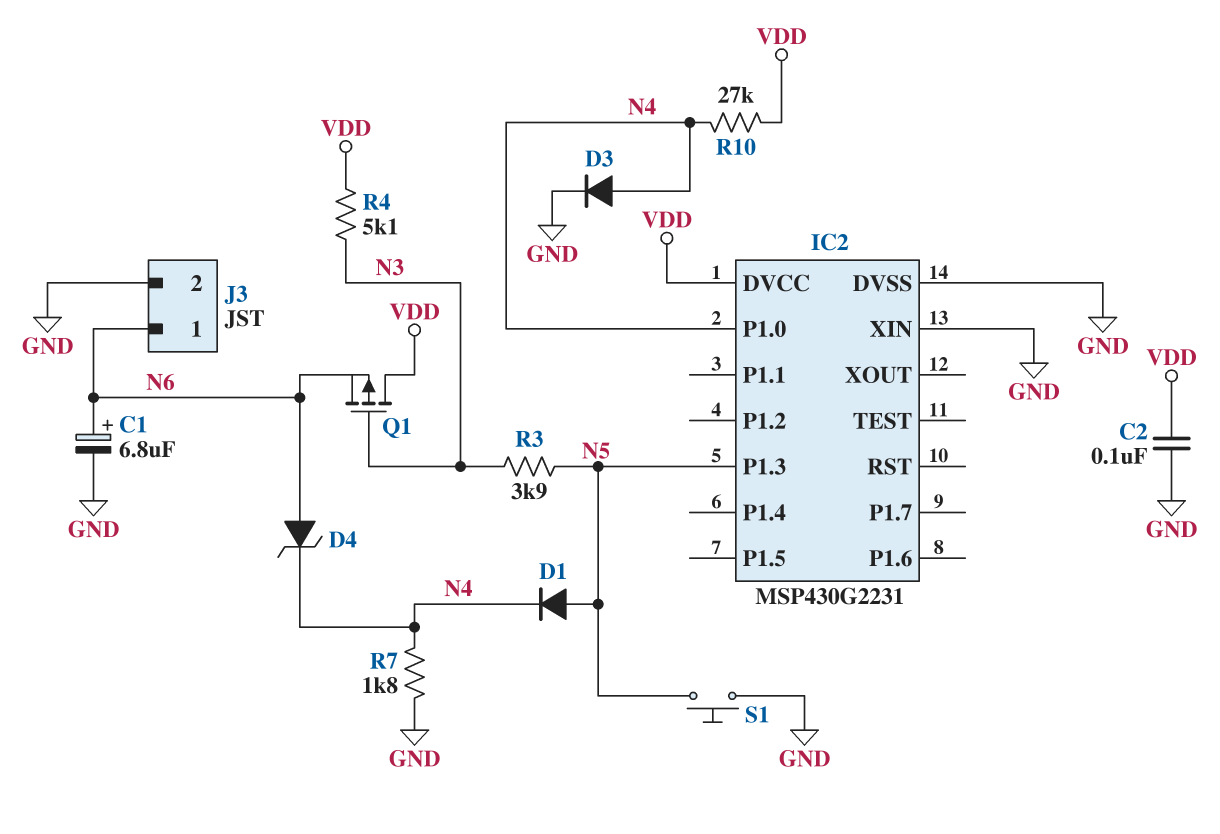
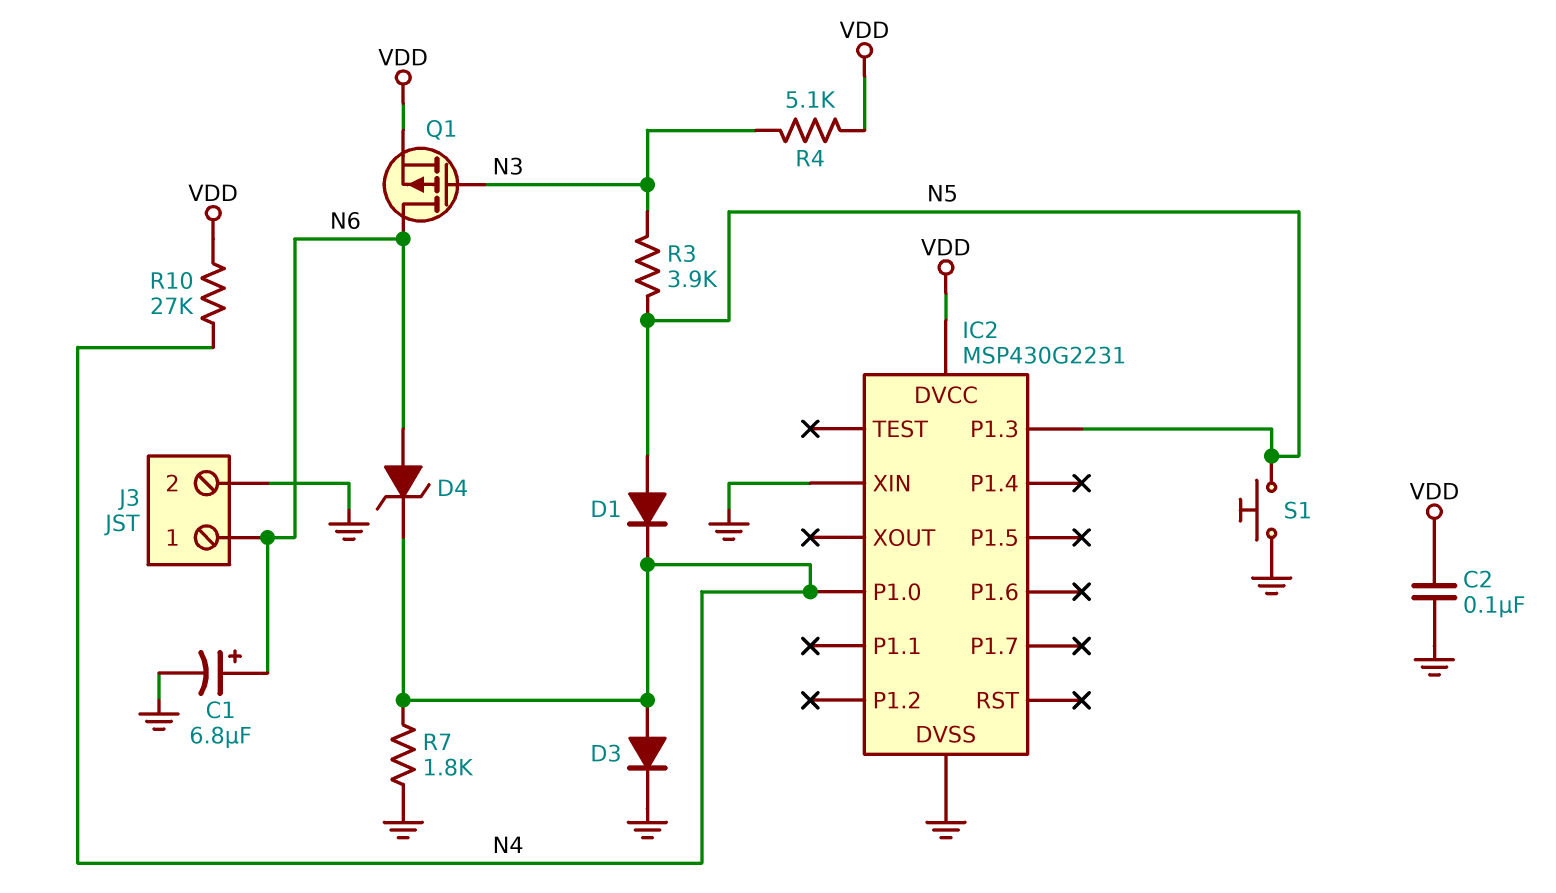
Q1: PMOS (G N3, D VDD, S N6) -> PMOS (G N3, D N6, S VDD)

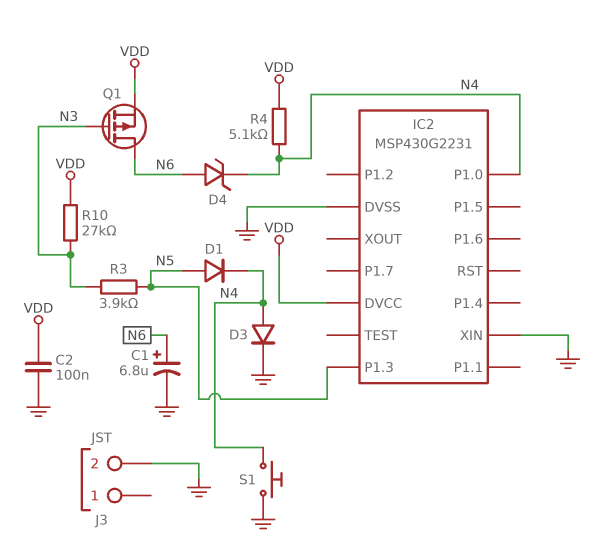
J3 pin 1: N6 -> none
R4: 5.1k (N3, VDD) -> 5.1k (N4, VDD)
R7: 1.8k (GND, N4) -> none
R10: 27k (N4, VDD) -> 27k (N3, VDD)
S1: button (GND, N5) -> button (GND, N4)

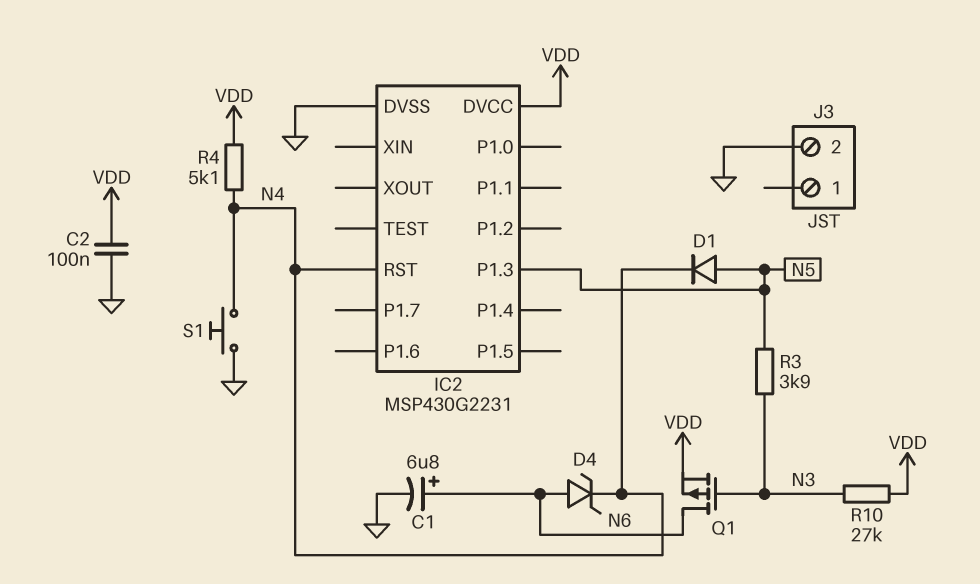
D3: diode (A N4, K GND) -> none
IC2 pin P1.0: N4 -> none
IC2 pin RST: none -> N4
IC2 pin XIN: GND -> none

